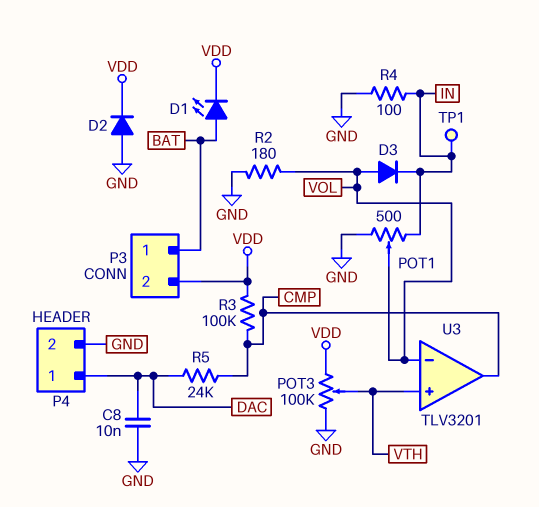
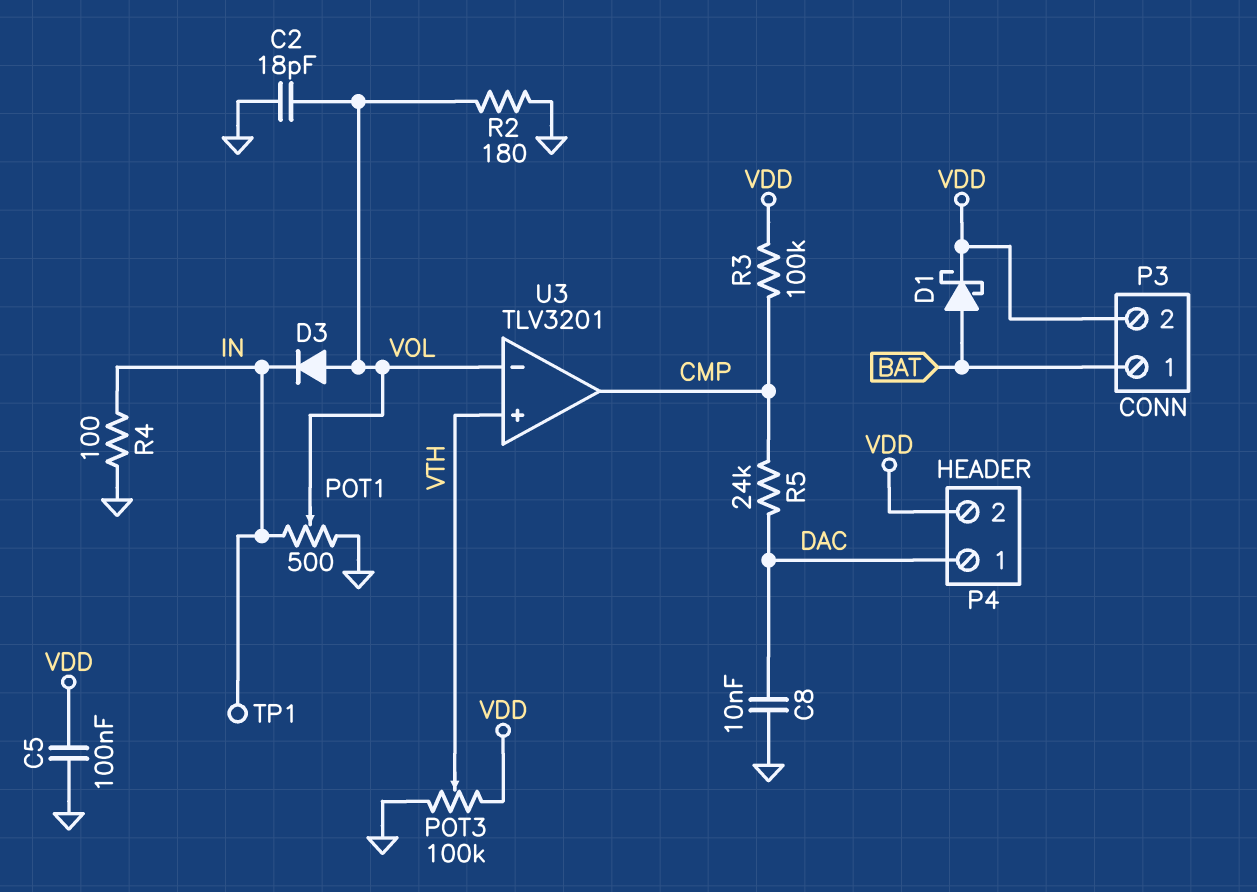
C2: none -> 18pF (GND, VOL)
C5: none -> 100nF (GND, VDD)
D1: LED (A BAT, K VDD) -> schottky (A BAT, K VDD)
D2: diode (A GND, K VDD) -> none
P4 pin 2: GND -> VDD

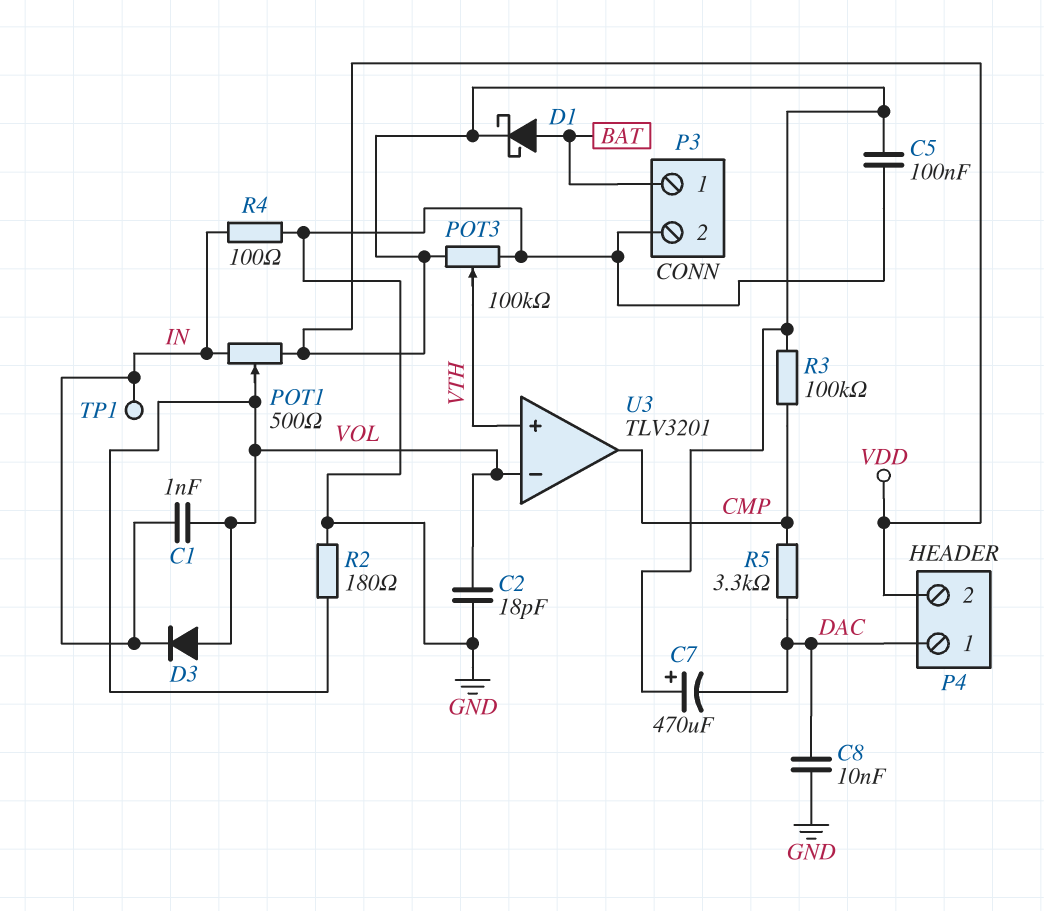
C1: none -> 1nF (IN, VOL)
C7: none -> 470uF (plus VDD, minus DAC)
P3 pin 2: VDD -> GND
POT1: 500 (GND, IN, wiper VOL) -> 500 (IN, VDD, wiper VOL)
R5: 24k (CMP, DAC) -> 3.3k (CMP, DAC)

